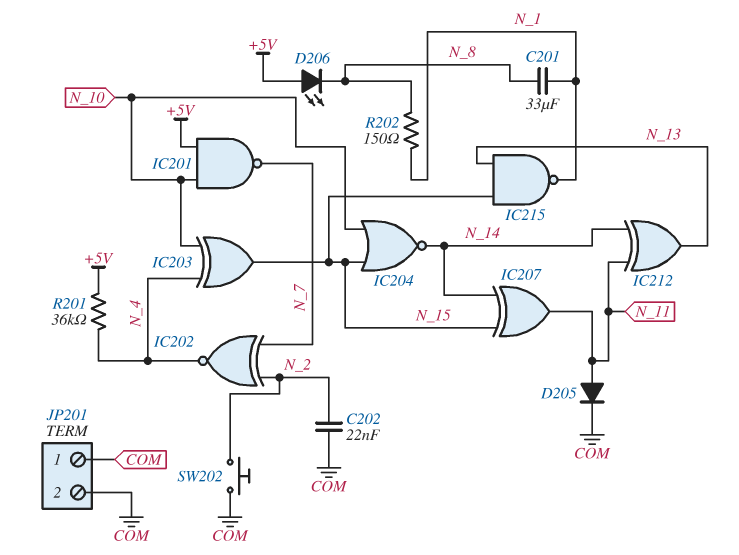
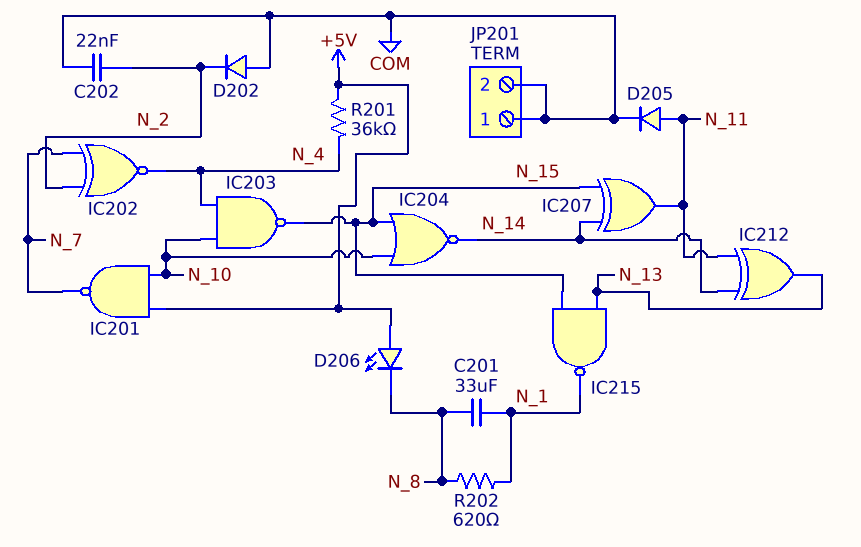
D202: none -> diode (A COM, K N_2)
IC203: XOR (in N_4, in N_10, out N_15) -> NAND (in N_4, in N_10, out N_15)
R202: 150 (N_1, N_8) -> 620 (N_1, N_8)
SW202: button (COM, N_2) -> none

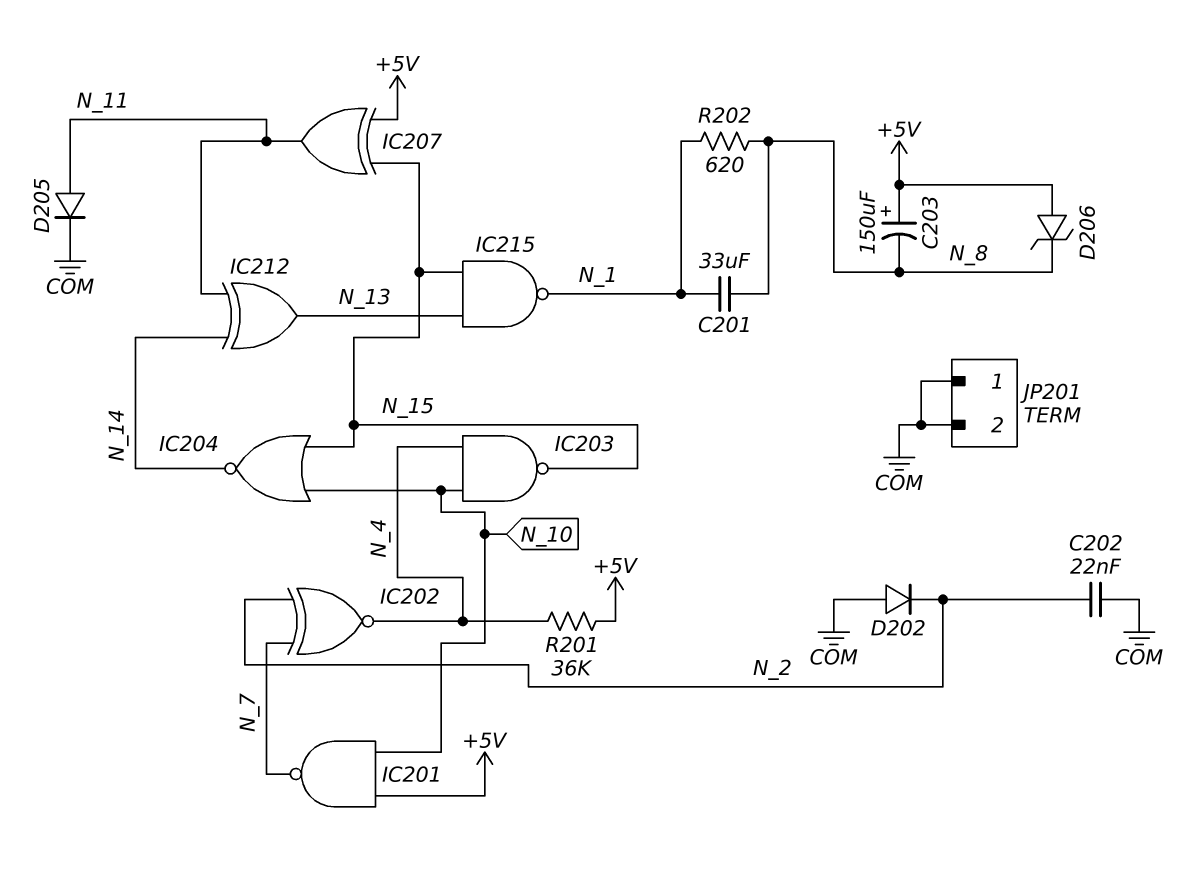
C203: none -> 150uF (plus +5V, minus N_8)
D206: LED (A +5V, K N_8) -> zener (A +5V, K N_8)
IC207: XOR (in N_14, in N_15, out N_11) -> XOR (in +5V, in N_15, out N_11)

